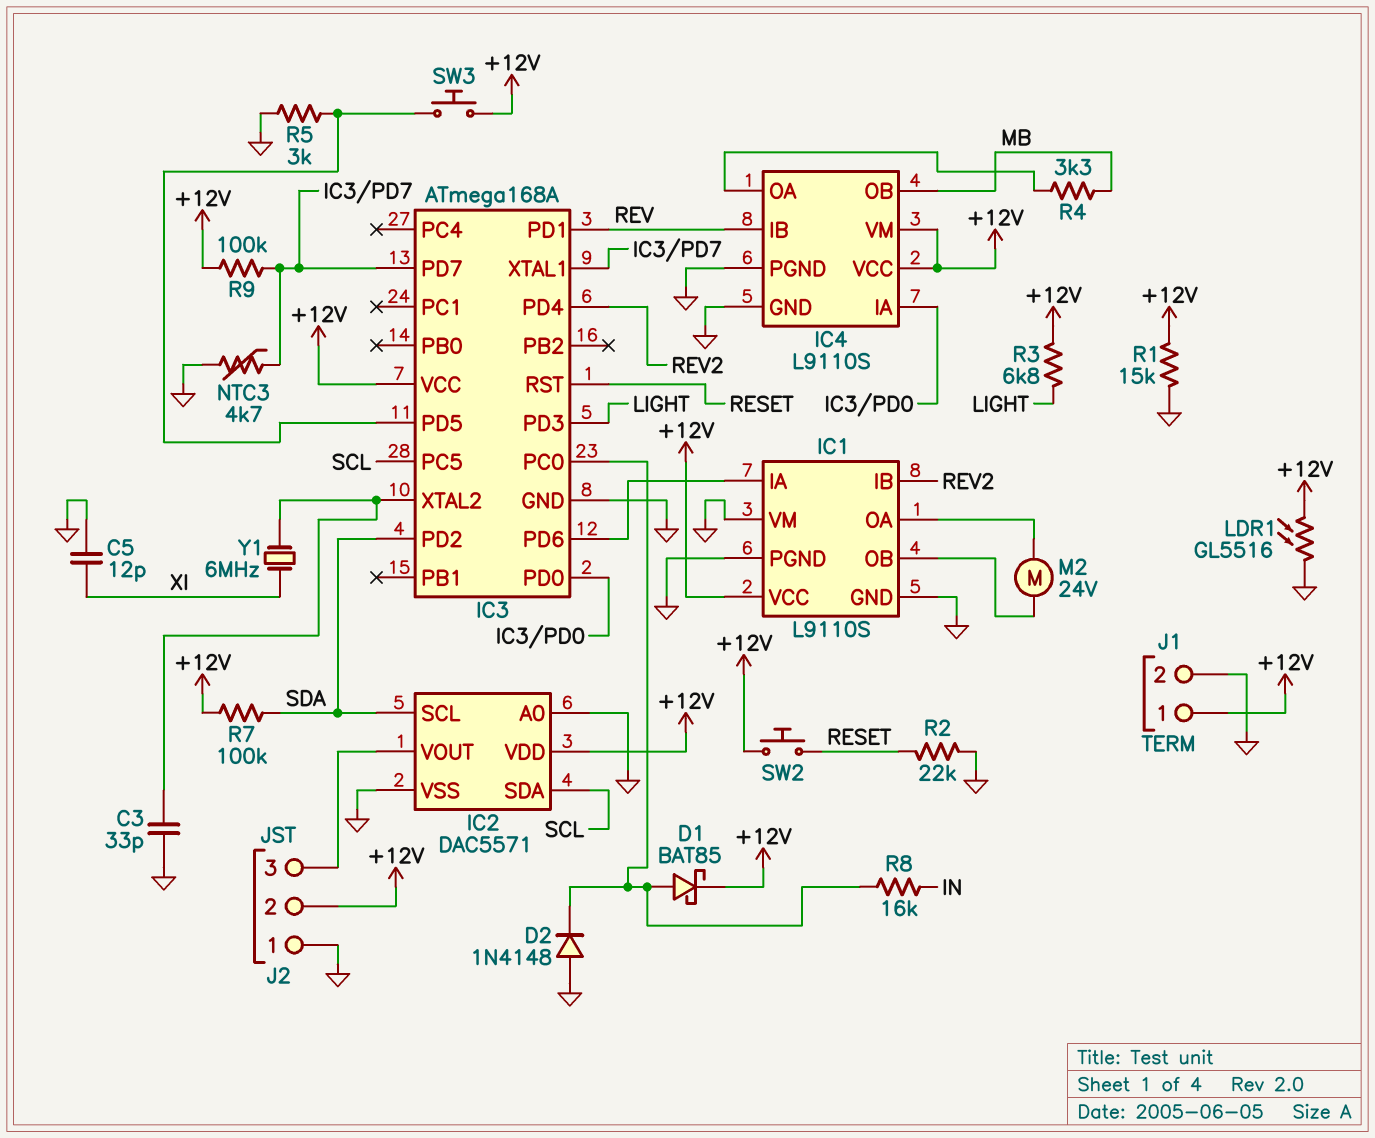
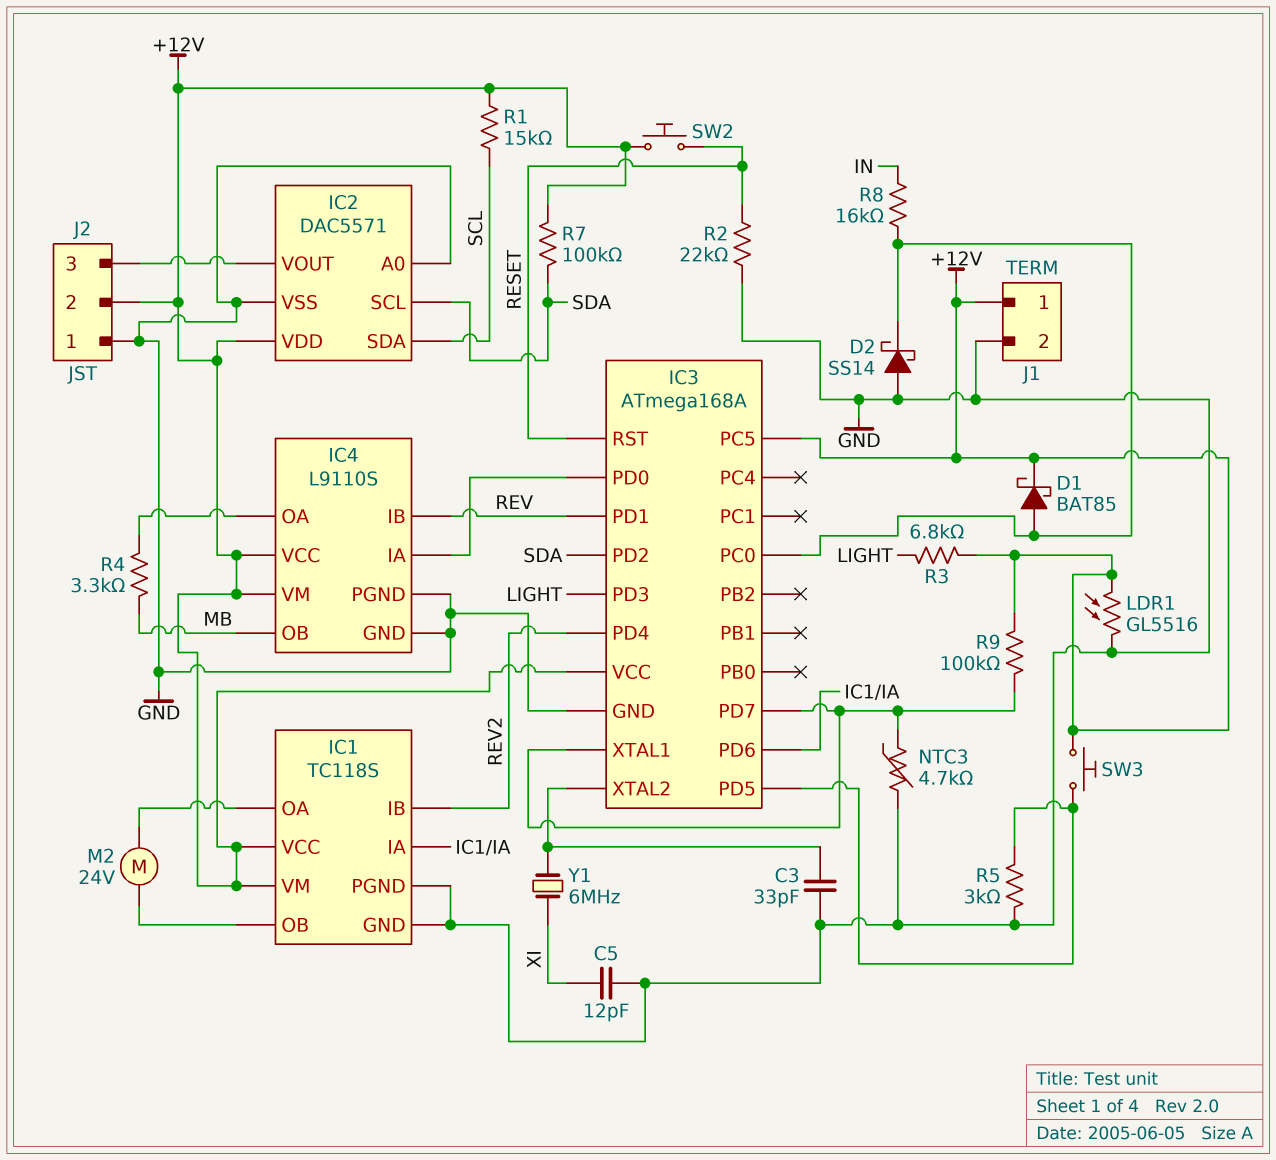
D2: diode 1N4148 (A GND, K IC3/PC0) -> schottky SS14 (A GND, K IC3/PC0)
IC1: L9110S -> TC118S
IC1 pin VM: GND -> +12V
IC3 pin PC5: SCL -> +12V
R1: 15k (+12V, GND) -> 15k (+12V, SCL)

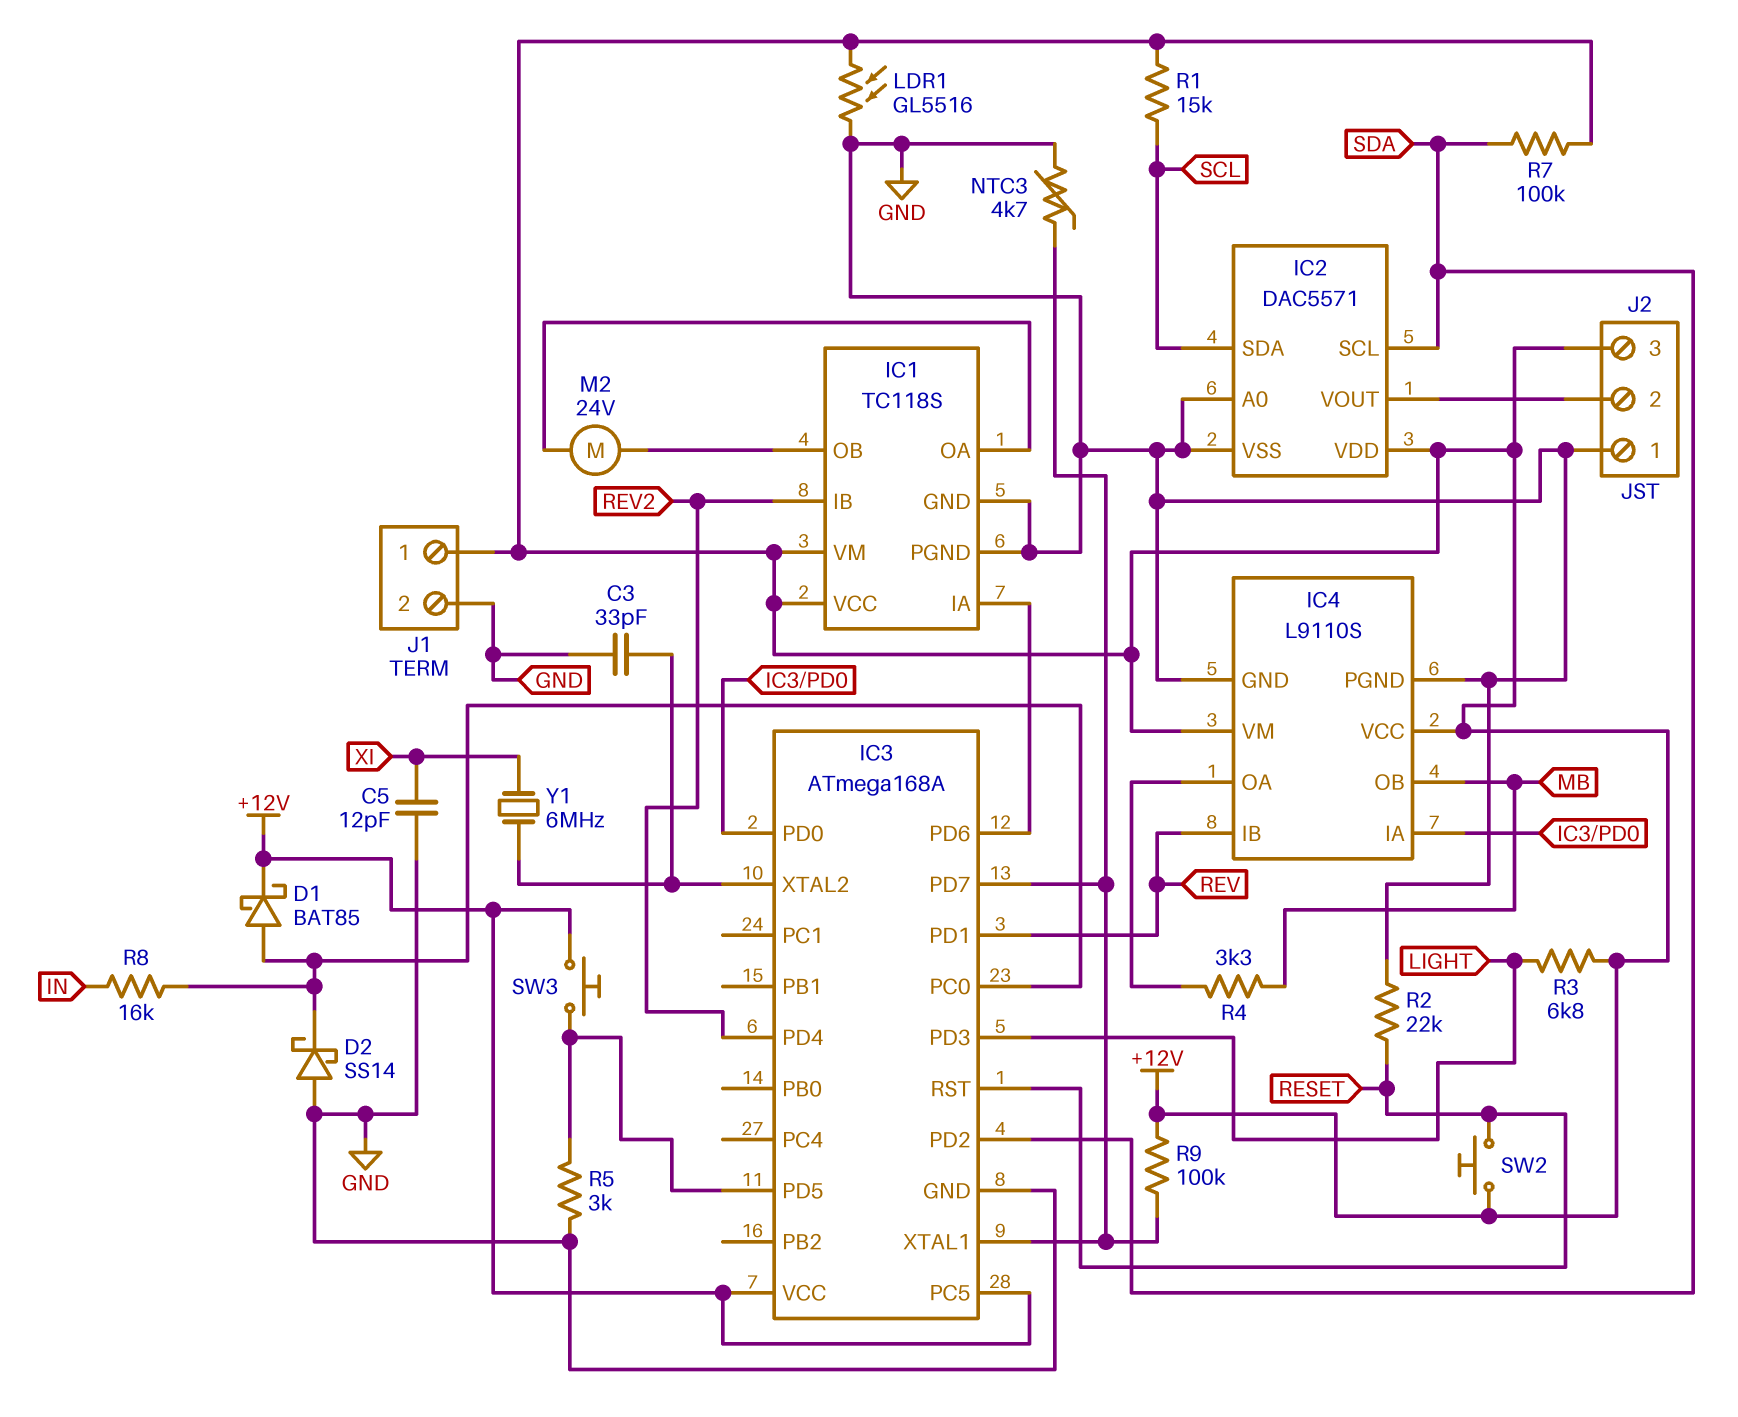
J2 pin 2: +12V -> IC2/VOUT
J2 pin 3: IC2/VOUT -> +12V

